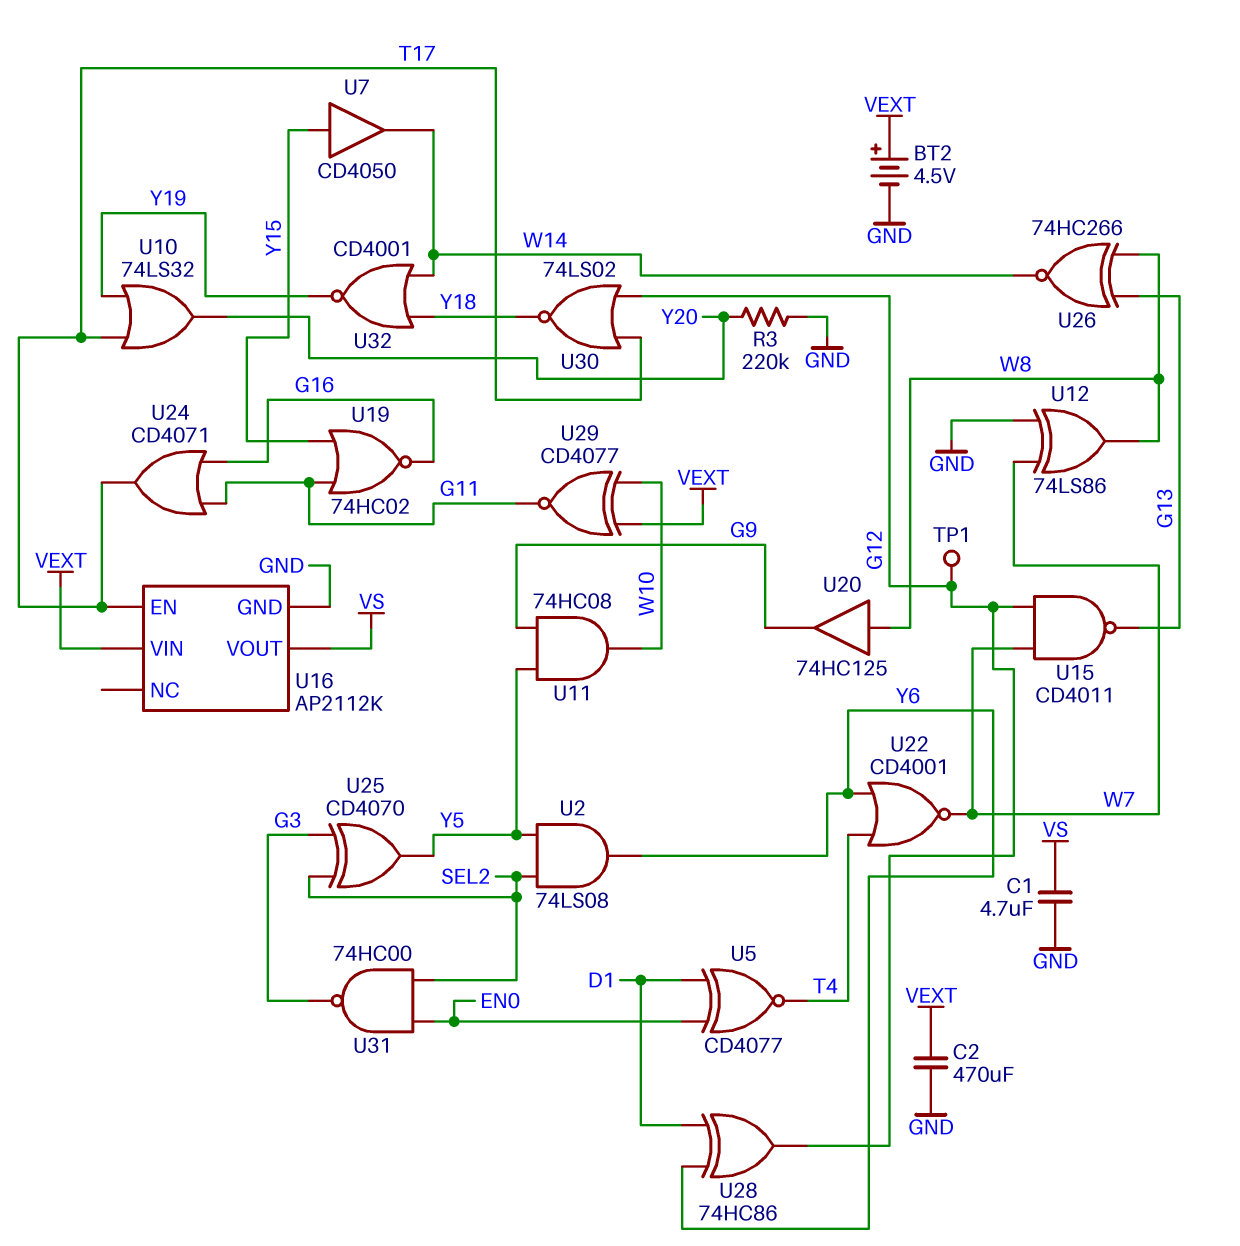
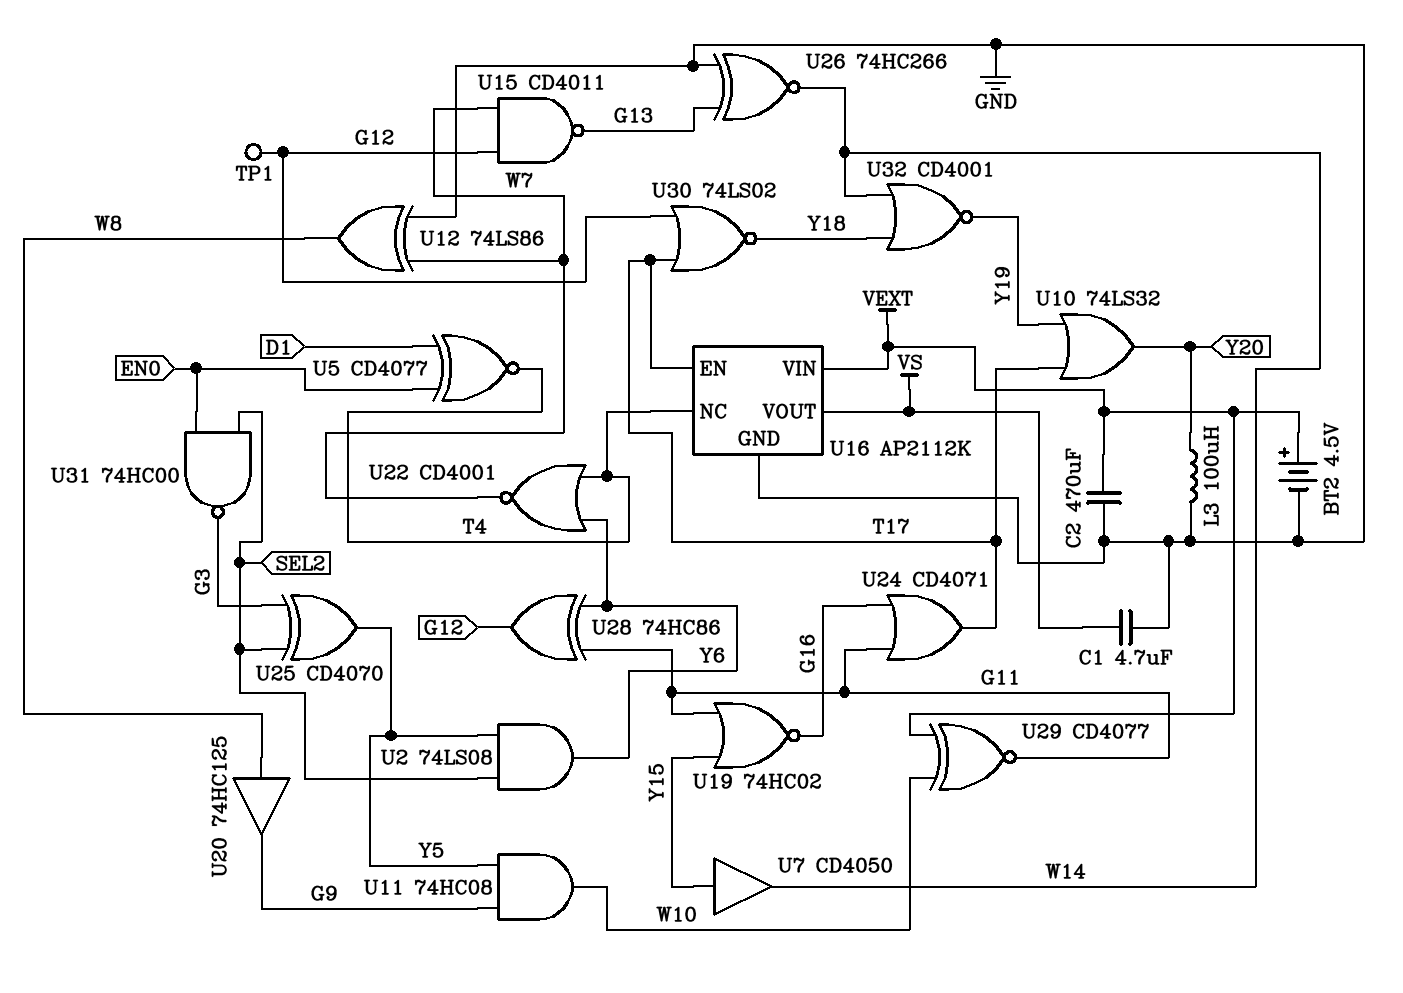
L3: none -> 100uH (GND, Y20)
R3: 220k (GND, Y20) -> none
U16 pin NC: none -> T4
U26: XNOR 74HC266 (in G13, in W8, out W14) -> XNOR 74HC266 (in G13, in GND, out W14)
U28: XOR 74HC86 (in D1, in Y6, out G12) -> XOR 74HC86 (in G11, in Y6, out G12)

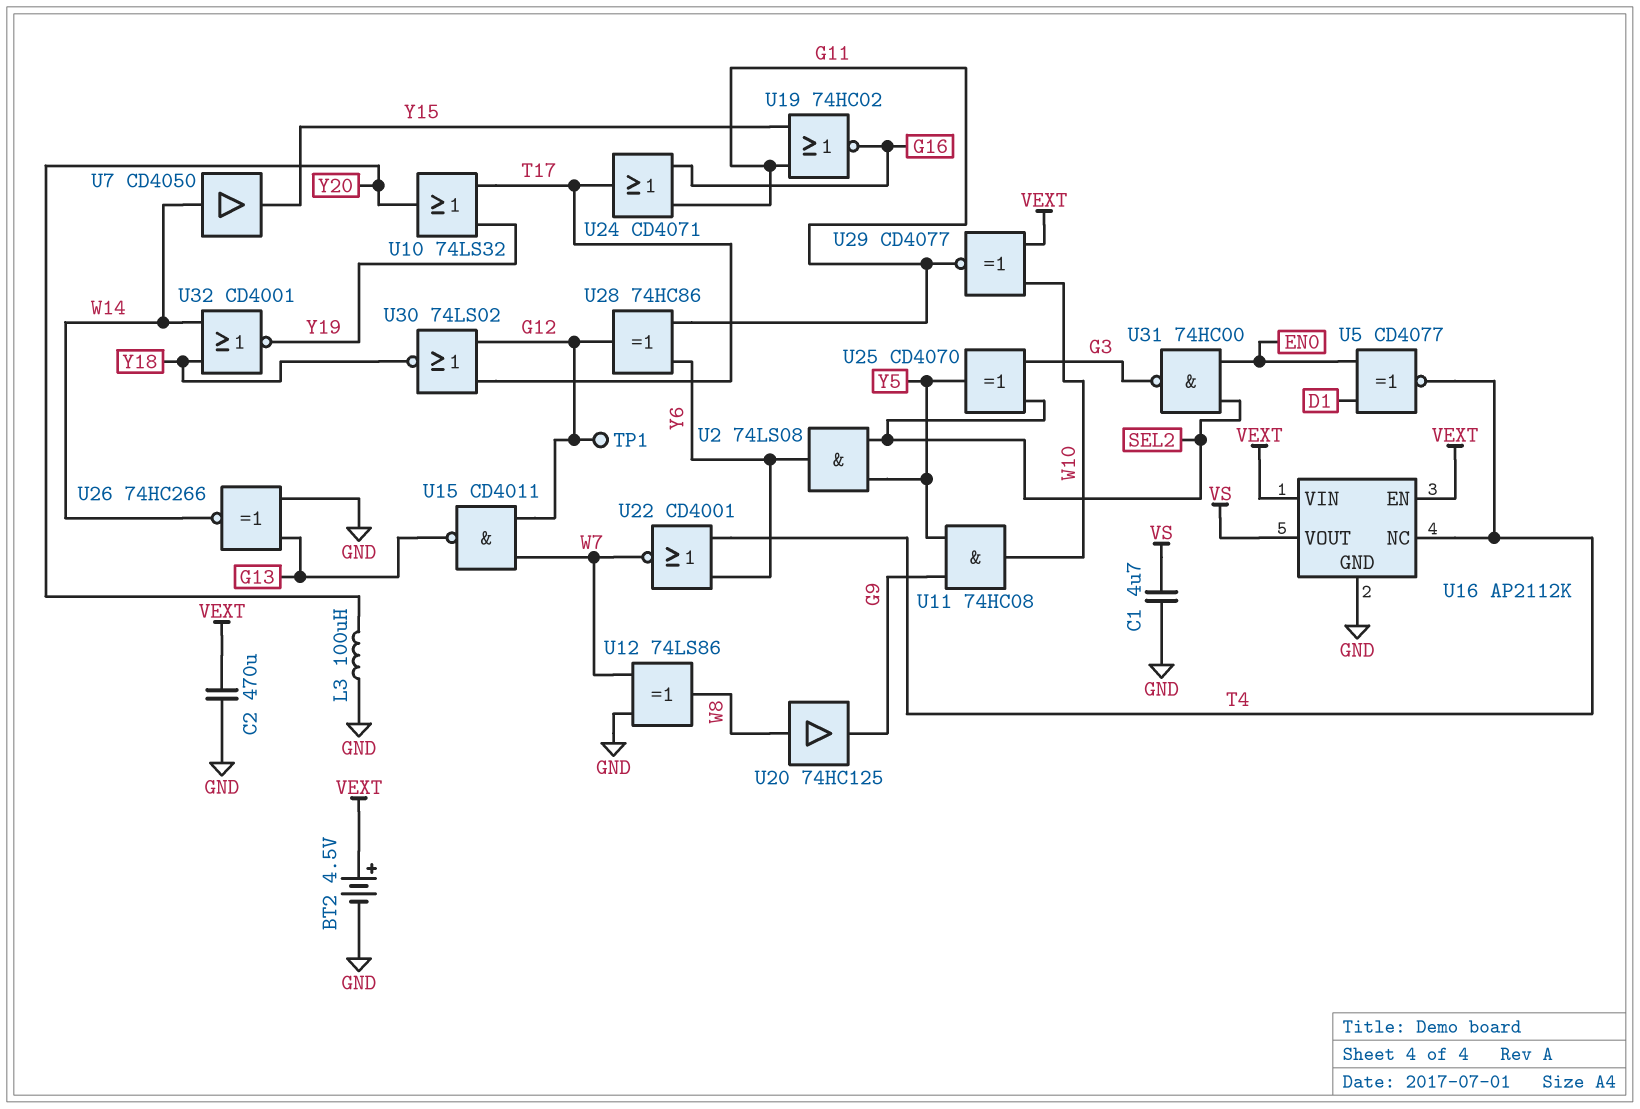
U7: buffer CD4050 (in Y15, out W14) -> buffer CD4050 (in W14, out Y15)
U16 pin EN: T17 -> VEXT

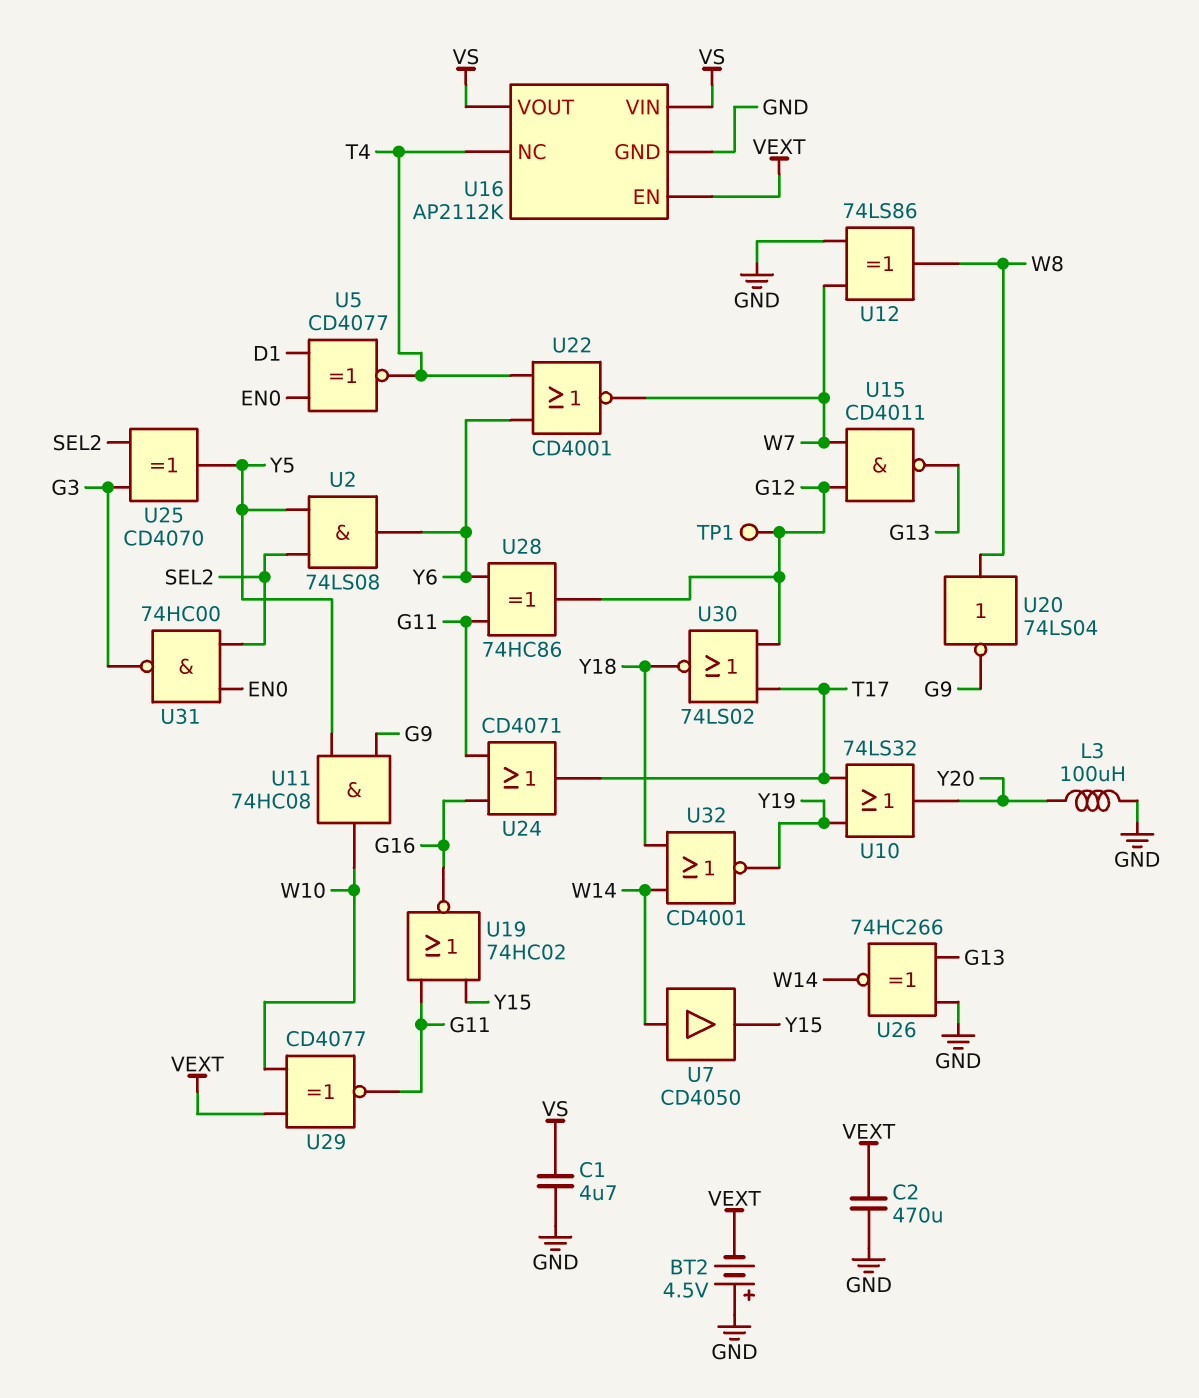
BT2: 4.5V (plus VEXT, minus GND) -> 4.5V (plus GND, minus VEXT)
U16 pin VIN: VEXT -> VS
U20: buffer 74HC125 (in W8, out G9) -> NOT 74LS04 (in W8, out G9)

